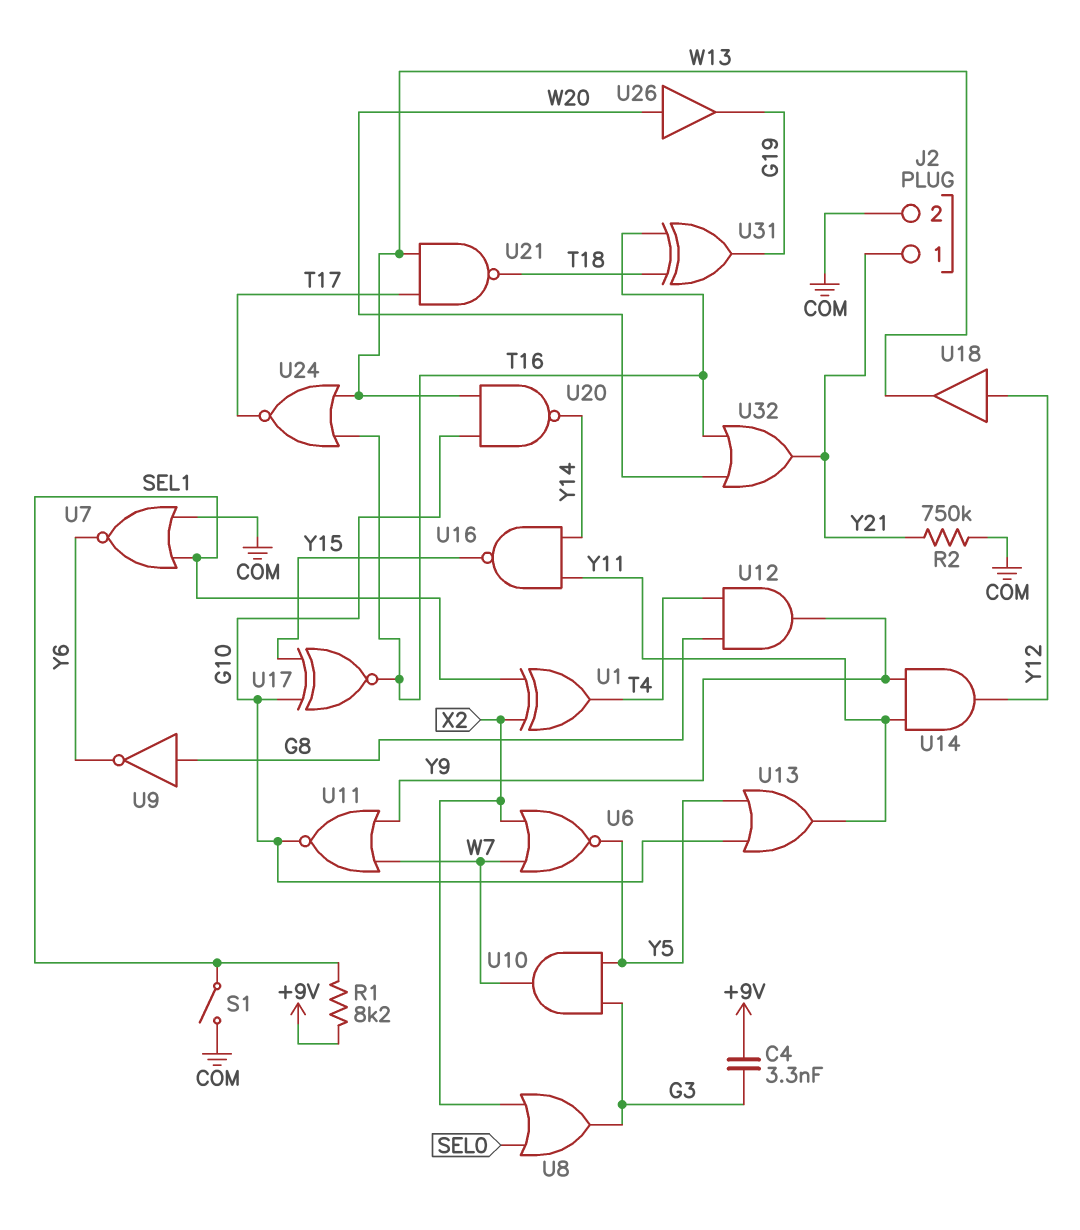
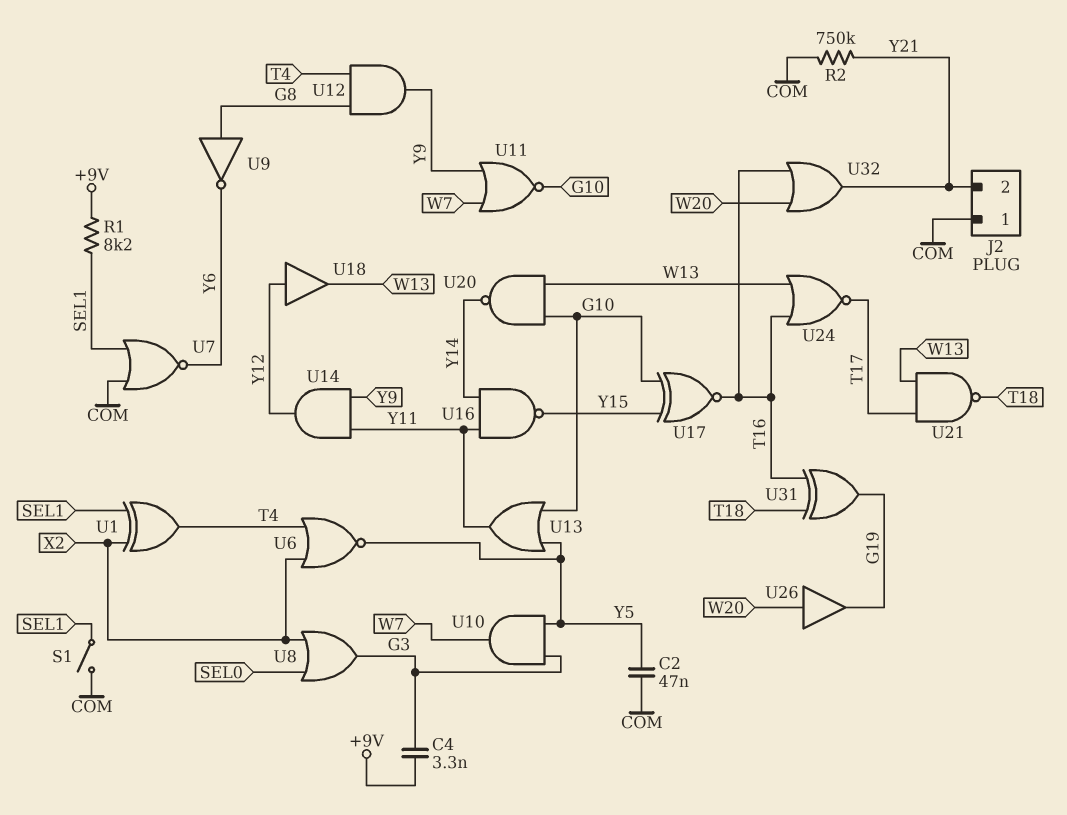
C2: none -> 47nF (COM, Y5)
J2 pin 1: Y21 -> COM
J2 pin 2: COM -> Y21
U6: NOR (in W7, in X2, out Y5) -> NOR (in T4, in X2, out Y5)

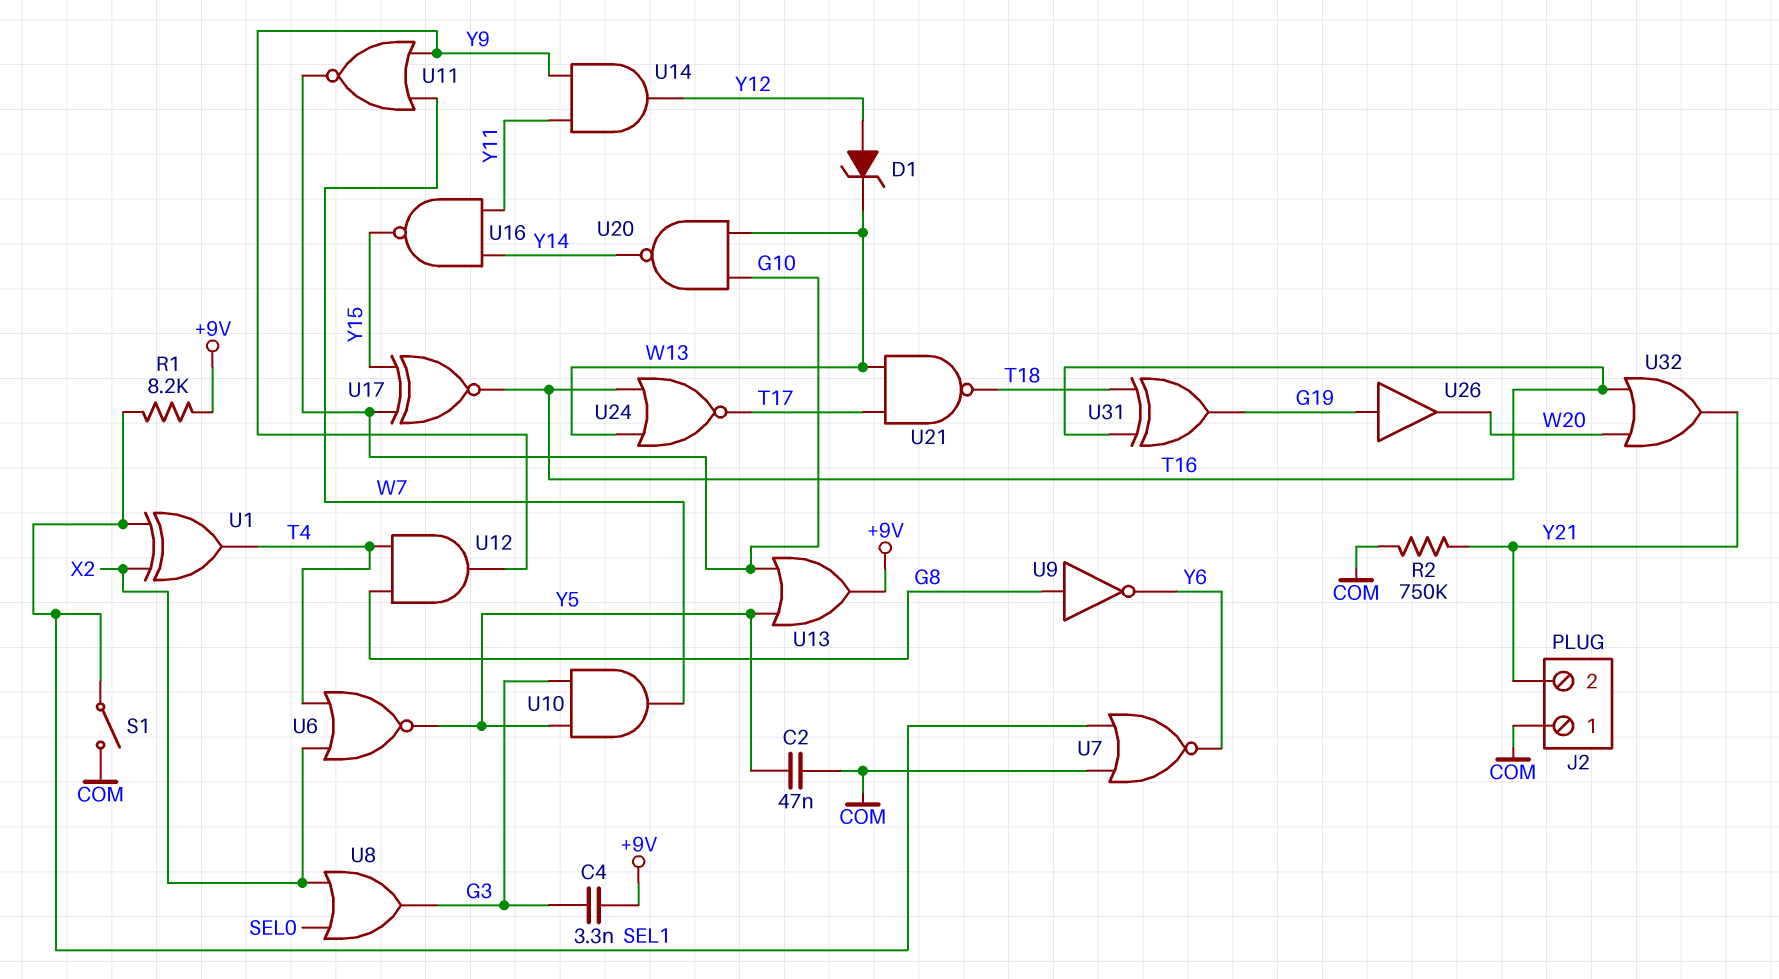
D1: none -> zener (A Y12, K W13)
U13: OR (in G10, in Y5, out Y11) -> OR (in G10, in Y5, out +9V)
U18: buffer (in Y12, out W13) -> none
U26: buffer (in W20, out G19) -> buffer (in G19, out W20)

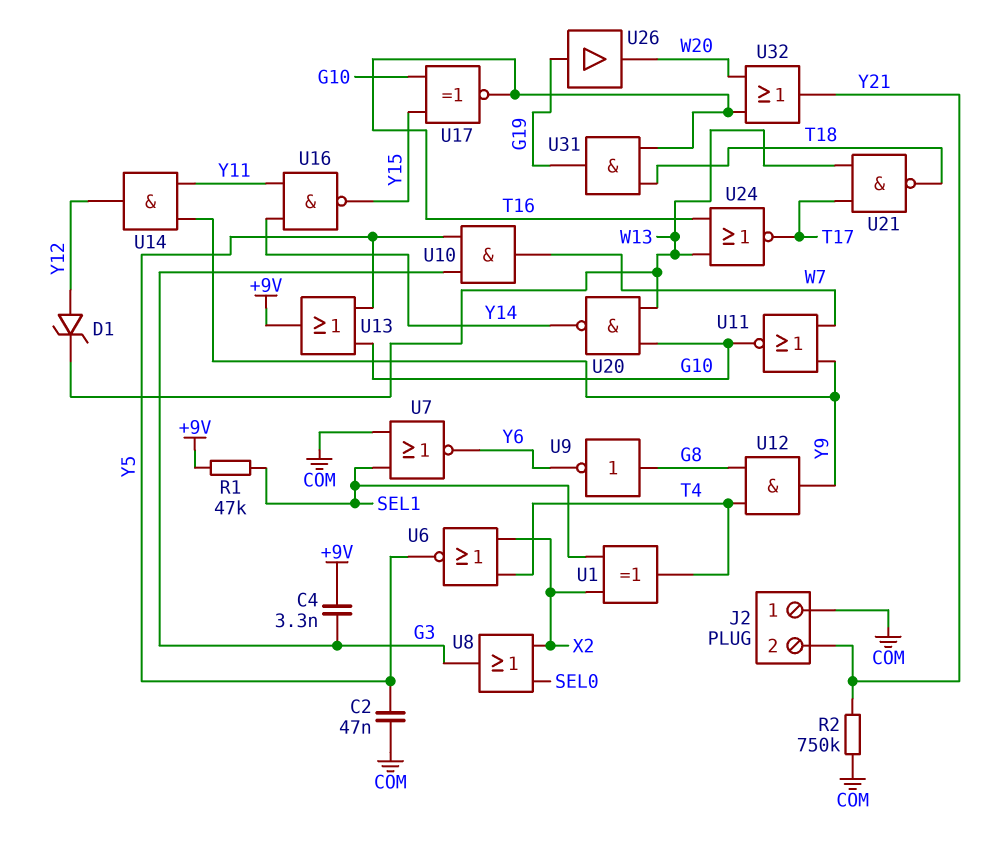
R1: 8.2k (+9V, SEL1) -> 47k (+9V, SEL1)
S1: switch (COM, SEL1) -> none
U31: XOR (in T16, in T18, out G19) -> AND (in T16, in T18, out G19)

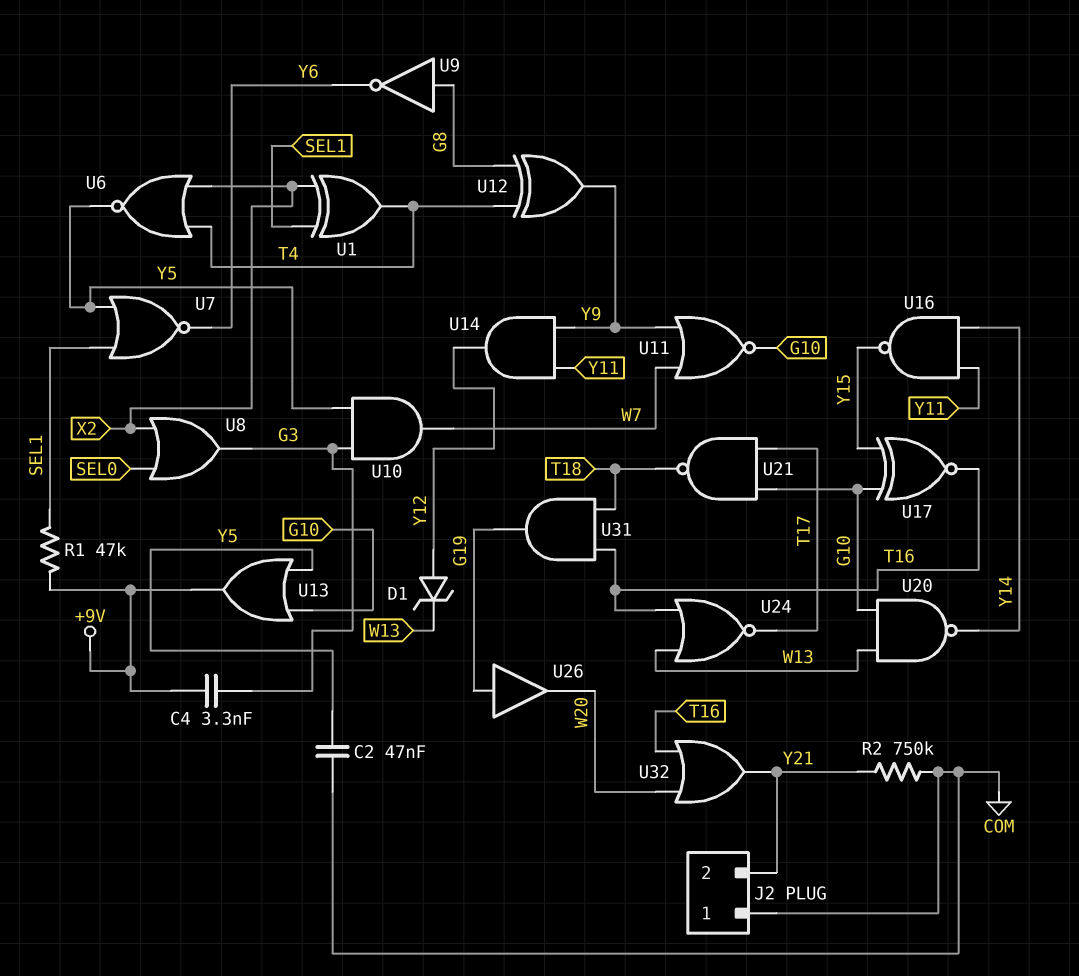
U7: NOR (in COM, in SEL1, out Y6) -> NOR (in SEL1, in Y5, out Y6)
U12: AND (in G8, in T4, out Y9) -> XOR (in G8, in T4, out Y9)
U21: NAND (in T17, in W13, out T18) -> NAND (in G10, in T17, out T18)

